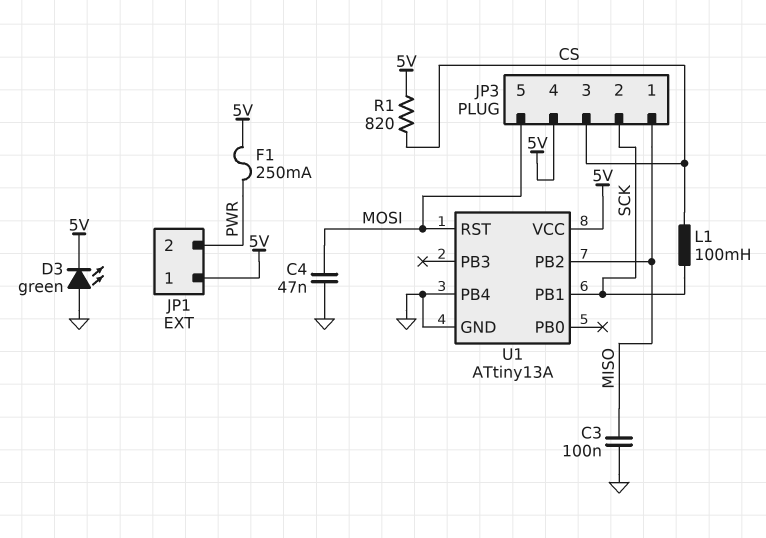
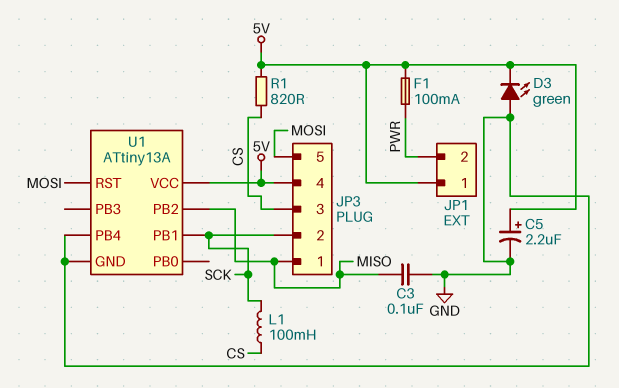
C4: 47nF (GND, MOSI) -> none
C5: none -> 2.2uF (plus 5V, minus GND)
F1: 250mA (5V, PWR) -> 100mA (5V, PWR)

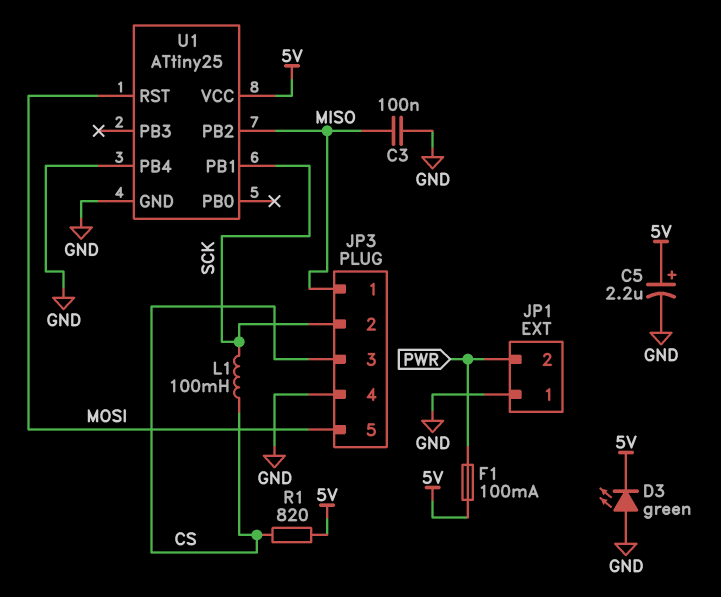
JP1 pin 1: 5V -> GND
JP3 pin 4: 5V -> GND
U1: ATtiny13A -> ATtiny25

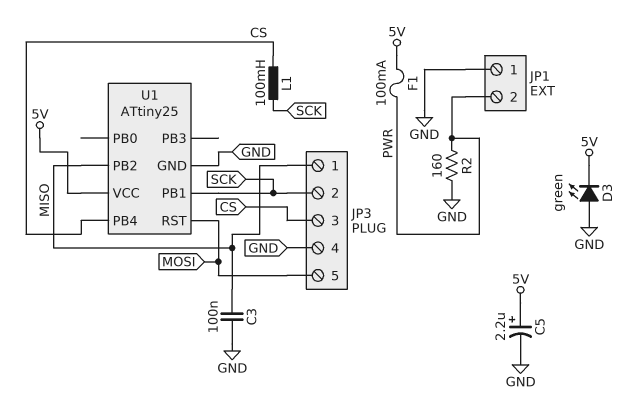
R1: 820 (5V, CS) -> none
R2: none -> 160 (GND, PWR)
U1 pin PB4: GND -> CS

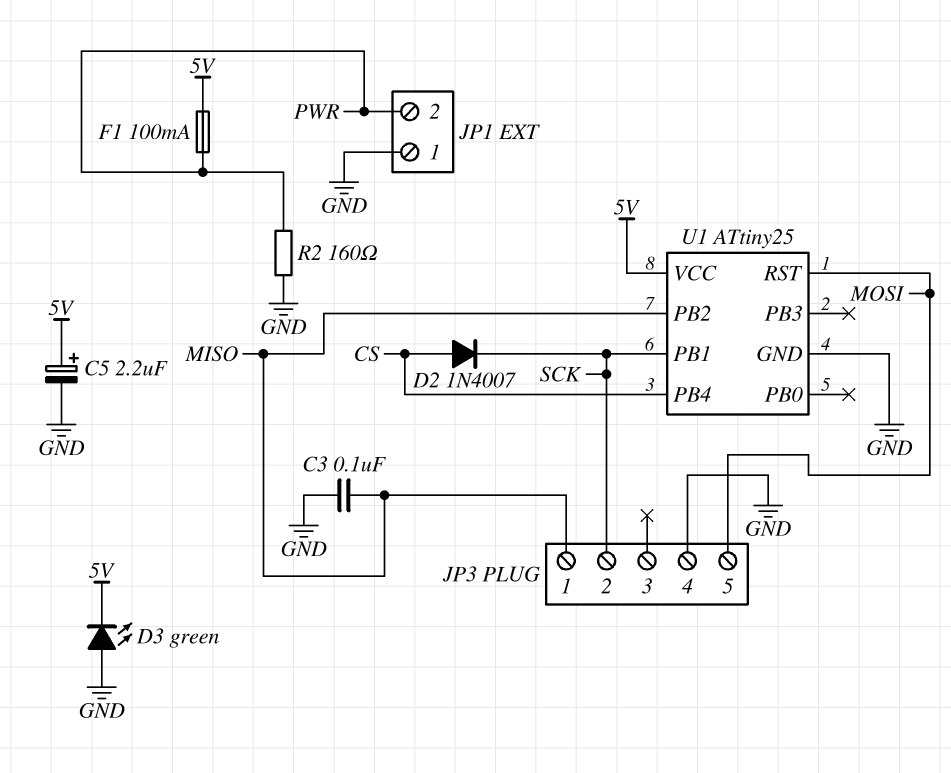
D2: none -> diode 1N4007 (A CS, K SCK)
JP3 pin 3: CS -> none
L1: 100mH (CS, SCK) -> none

